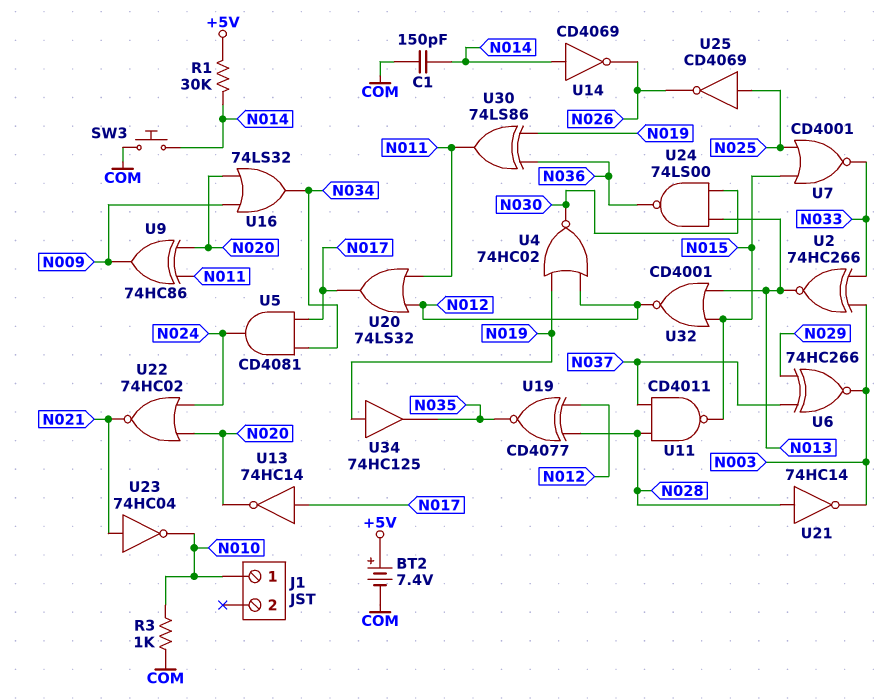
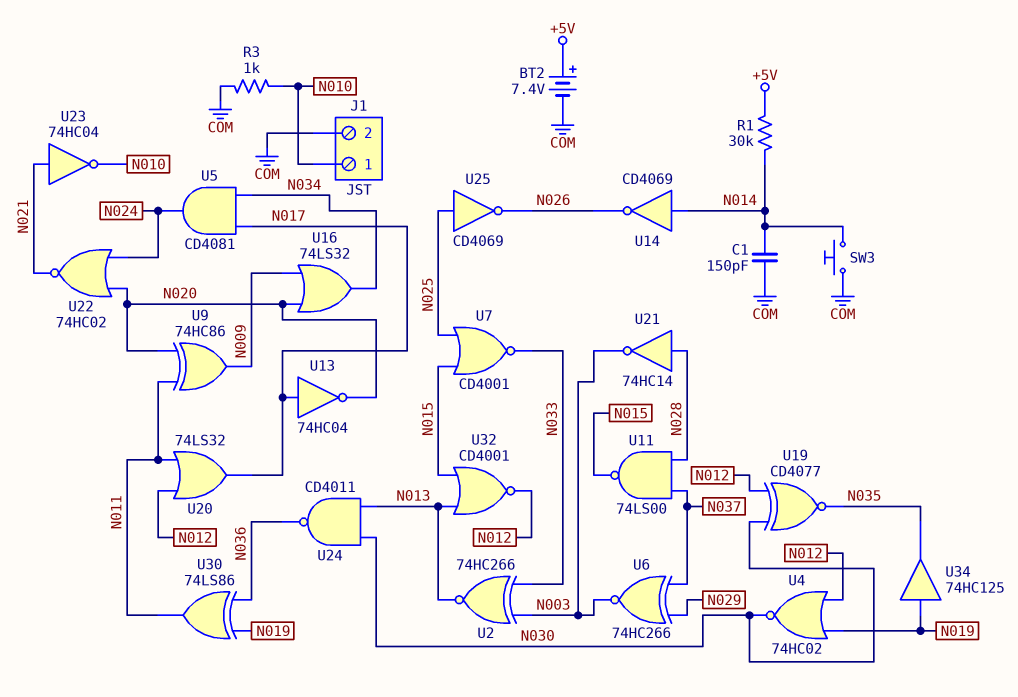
J1 pin 2: none -> COM
U11: NAND CD4011 (in N028, in N037, out N015) -> NAND 74LS00 (in N028, in N037, out N015)
U13: NOT 74HC14 (in N017, out N020) -> NOT 74HC04 (in N017, out N020)
U19: XNOR CD4077 (in N012, in N028, out N035) -> XNOR CD4077 (in N012, in N030, out N035)
U24: NAND 74LS00 (in N013, in N030, out N036) -> NAND CD4011 (in N013, in N030, out N036)

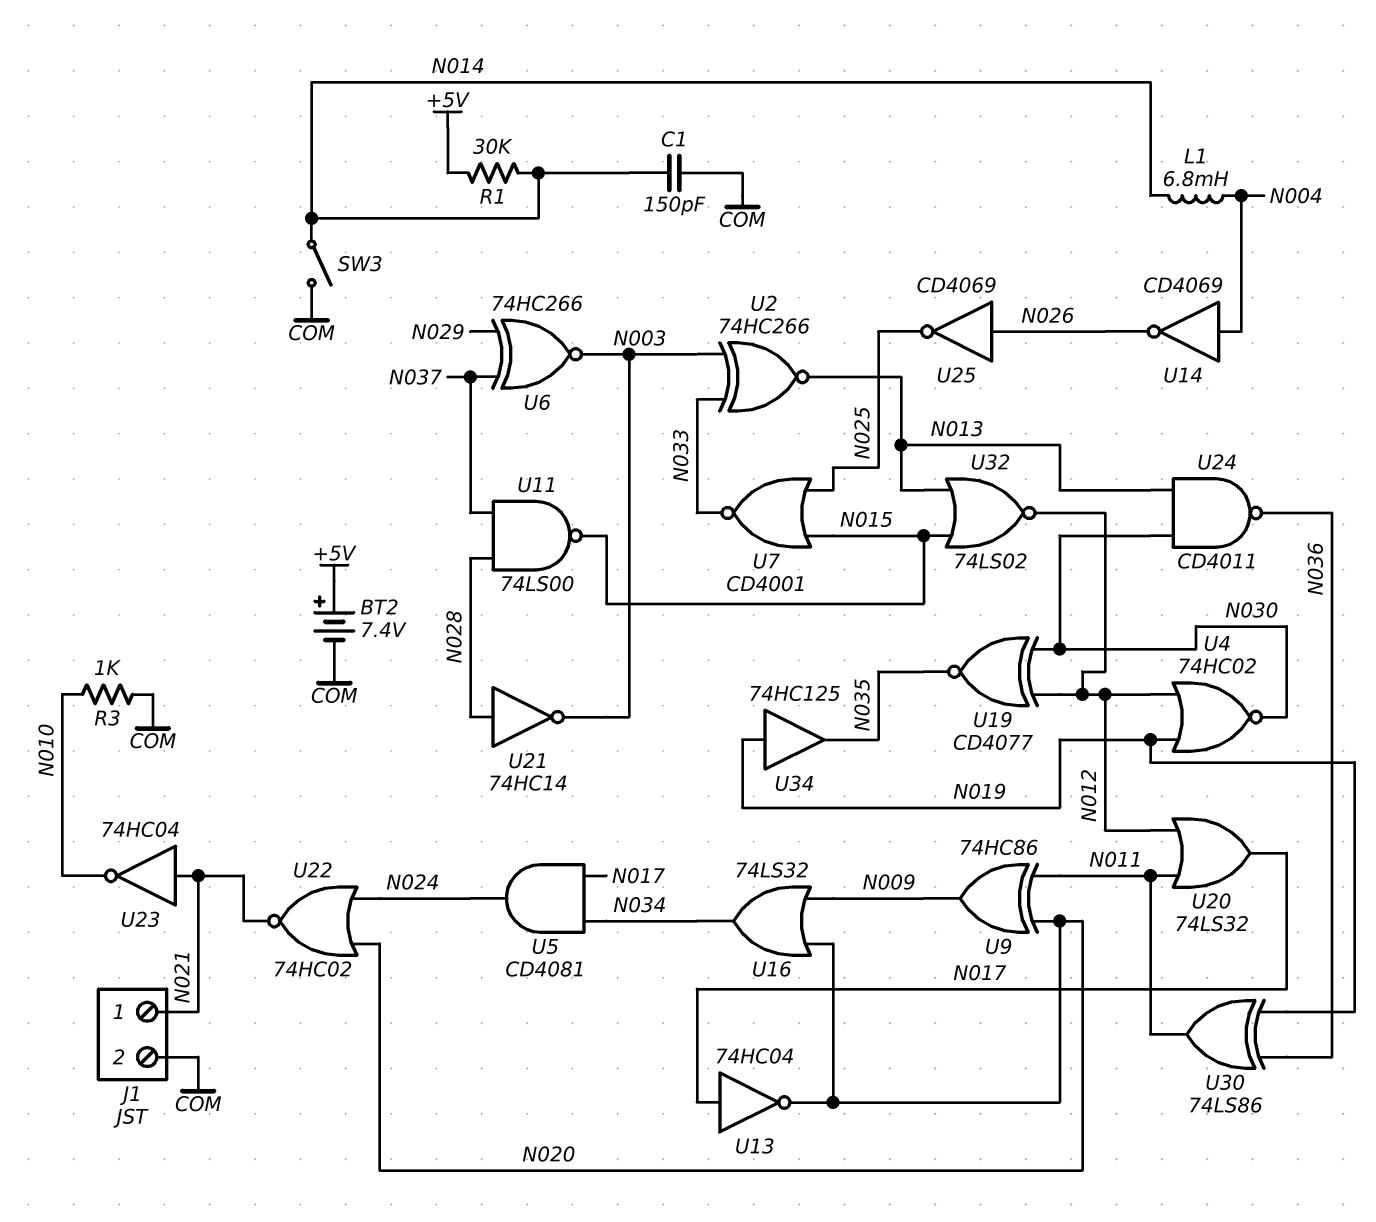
J1 pin 1: N010 -> N021
L1: none -> 6.8mH (N004, N014)
SW3: button (COM, N014) -> switch (COM, N014)
U14: NOT CD4069 (in N014, out N026) -> NOT CD4069 (in N004, out N026)
U25: NOT CD4069 (in N025, out N026) -> NOT CD4069 (in N026, out N025)
U32: NOR CD4001 (in N013, in N015, out N012) -> NOR 74LS02 (in N013, in N015, out N012)

